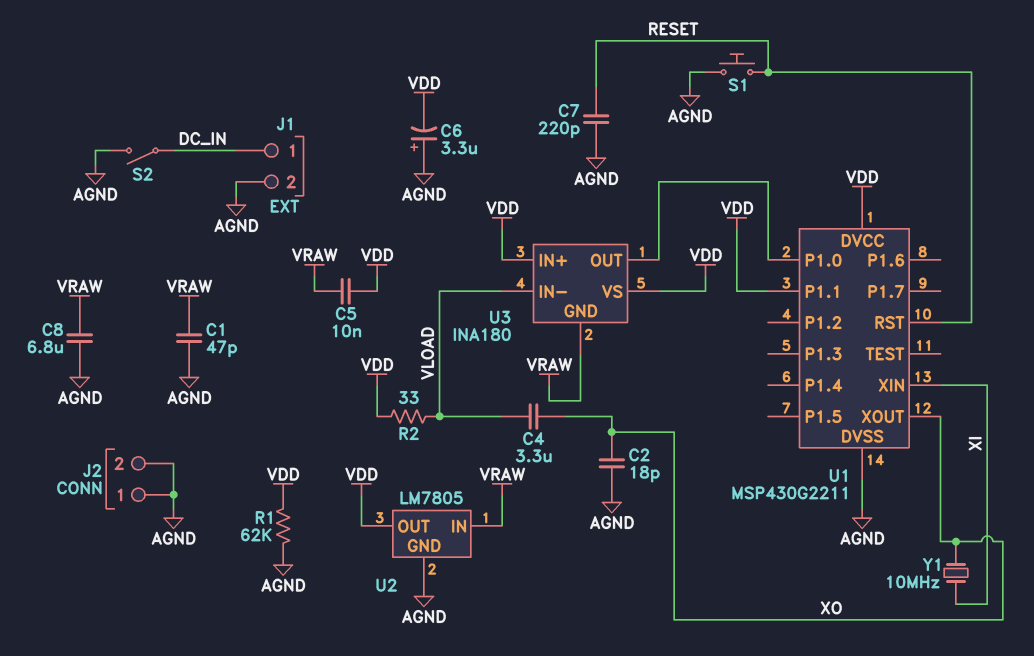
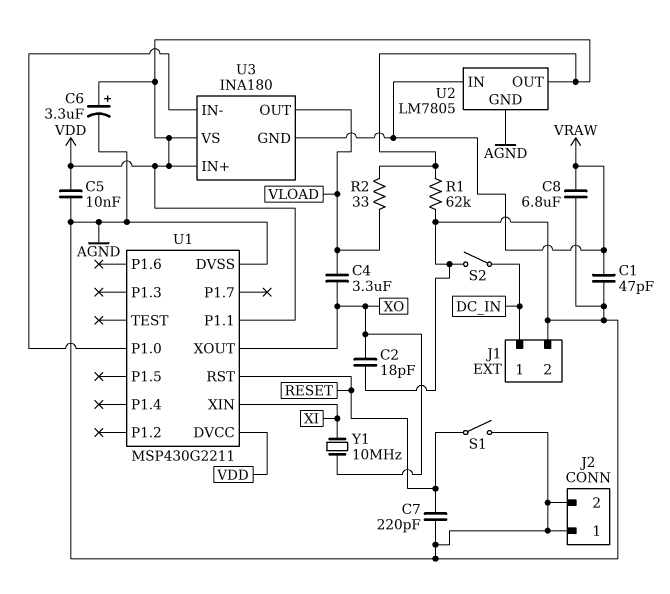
C5: 10nF (VDD, VRAW) -> 10nF (AGND, VDD)
C6: 3.3uF (plus AGND, minus VDD) -> 3.3uF (plus VDD, minus AGND)
S1: button (AGND, RESET) -> switch (AGND, RESET)
U3 pin IN-: VLOAD -> U1/P1.0
U3 pin OUT: U1/P1.0 -> VLOAD

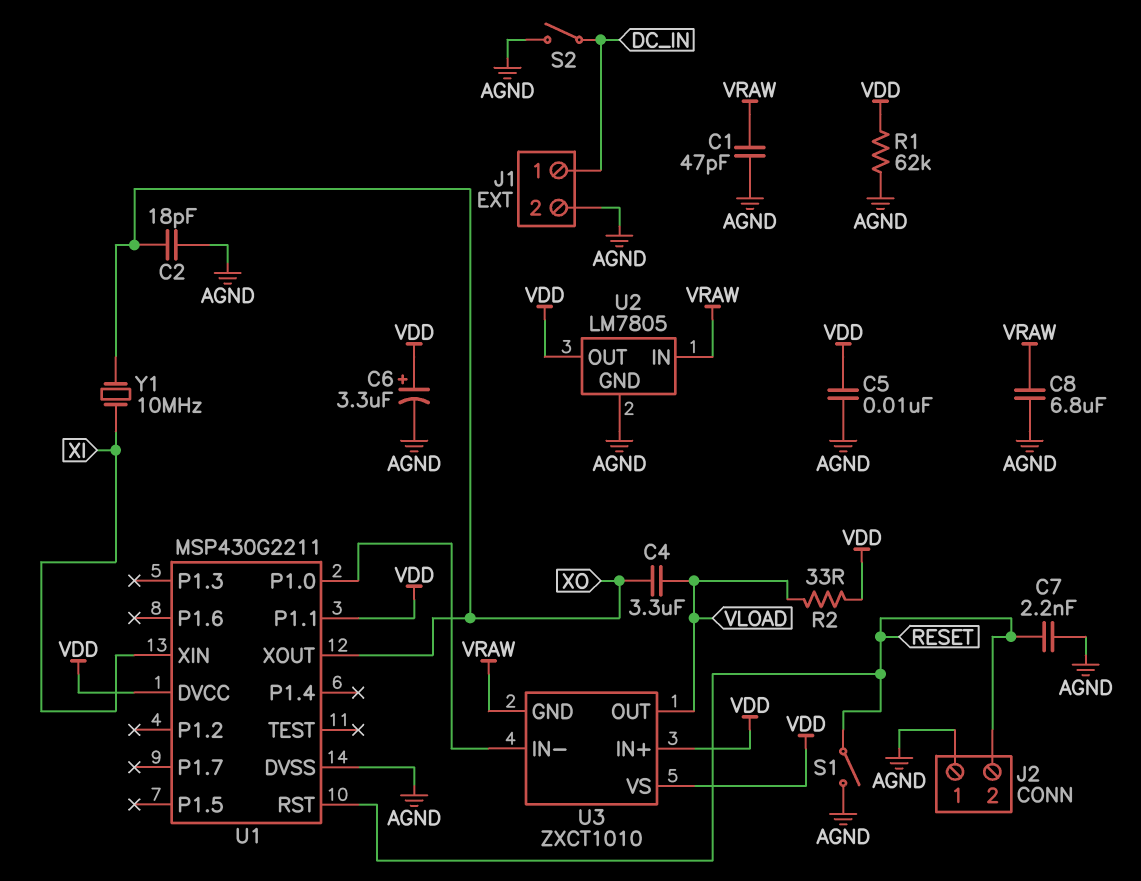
C7: 220pF (AGND, RESET) -> 2.2nF (AGND, RESET)
J2 pin 2: AGND -> RESET
U3: INA180 -> ZXCT1010

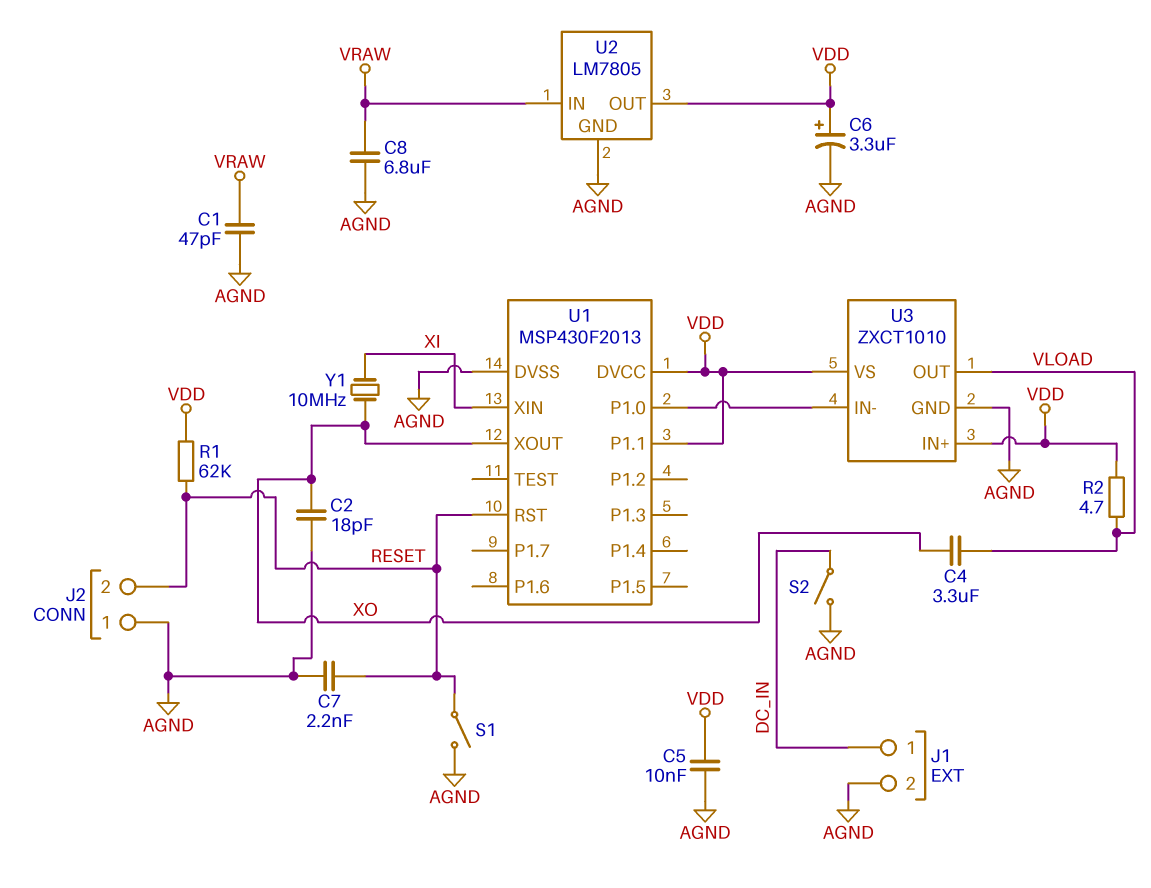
R1: 62k (AGND, VDD) -> 62k (RESET, VDD)
R2: 33 (VDD, VLOAD) -> 4.7 (VDD, VLOAD)
U1: MSP430G2211 -> MSP430F2013
U3 pin GND: VRAW -> AGND

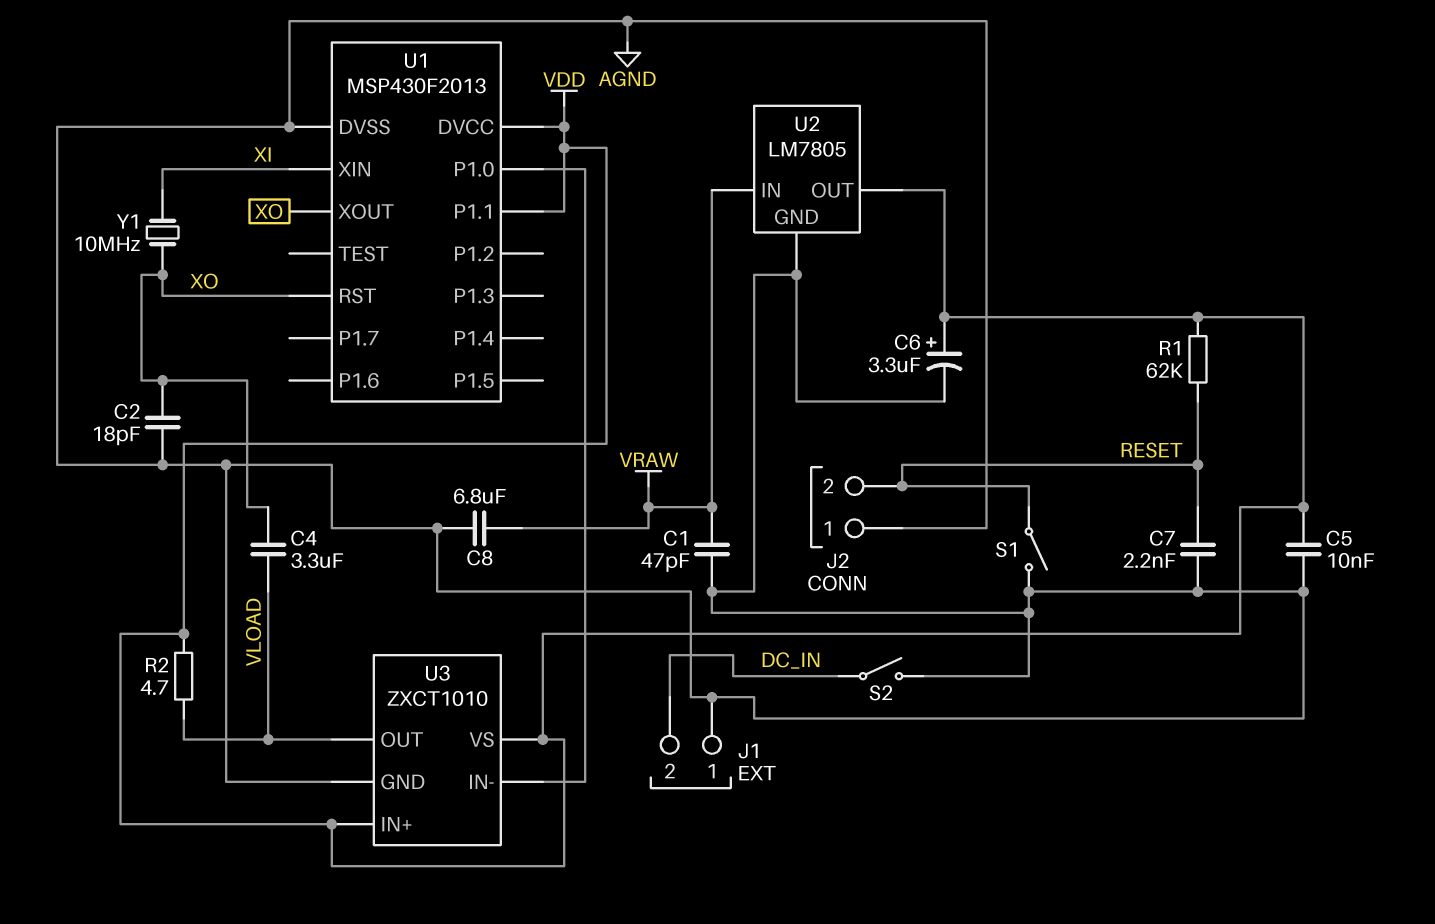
J1 pin 1: DC_IN -> AGND
J1 pin 2: AGND -> DC_IN
U1 pin RST: RESET -> XO

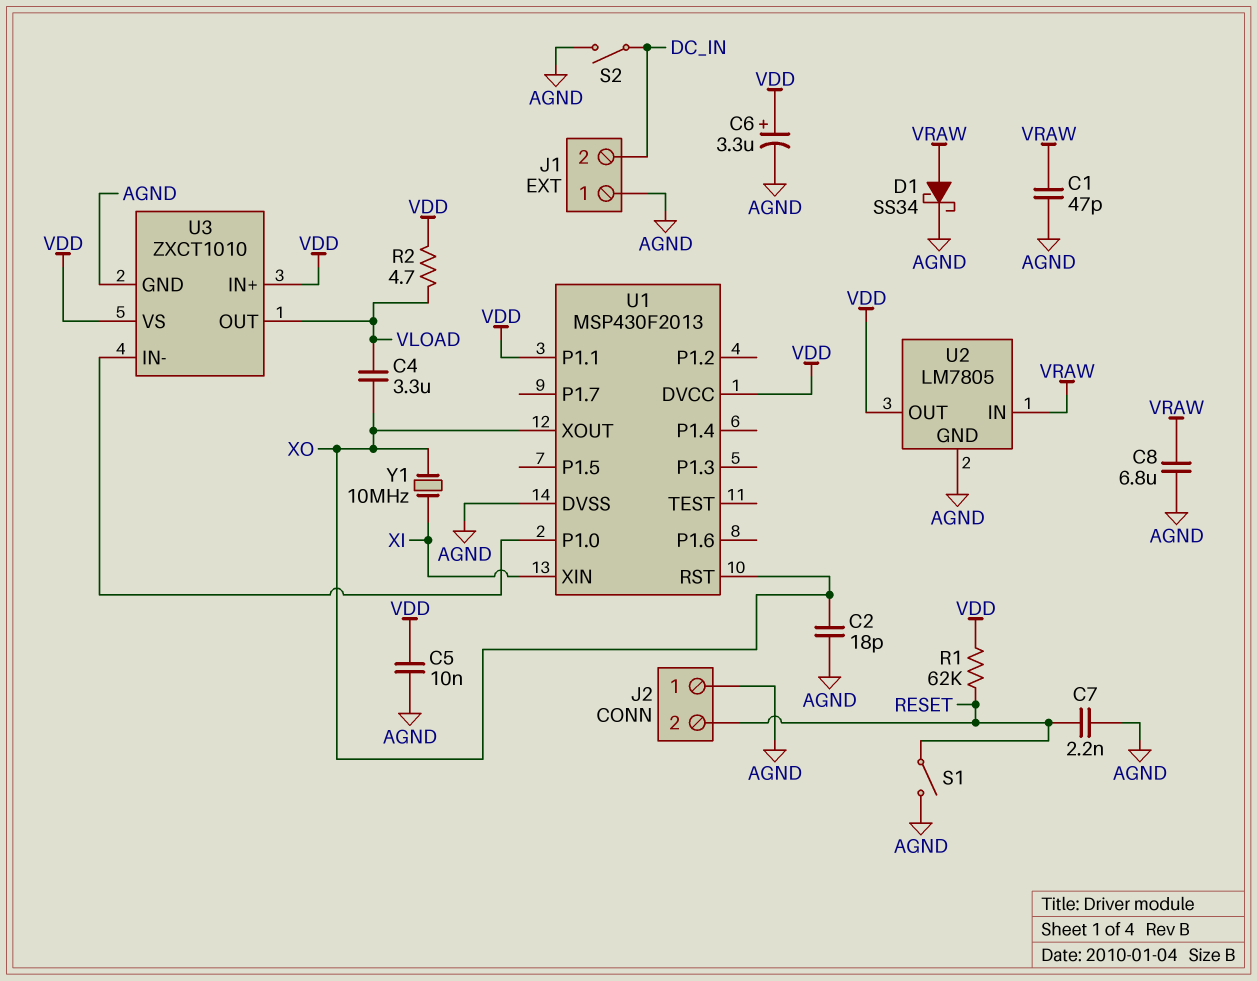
D1: none -> schottky SS34 (A VRAW, K AGND)

